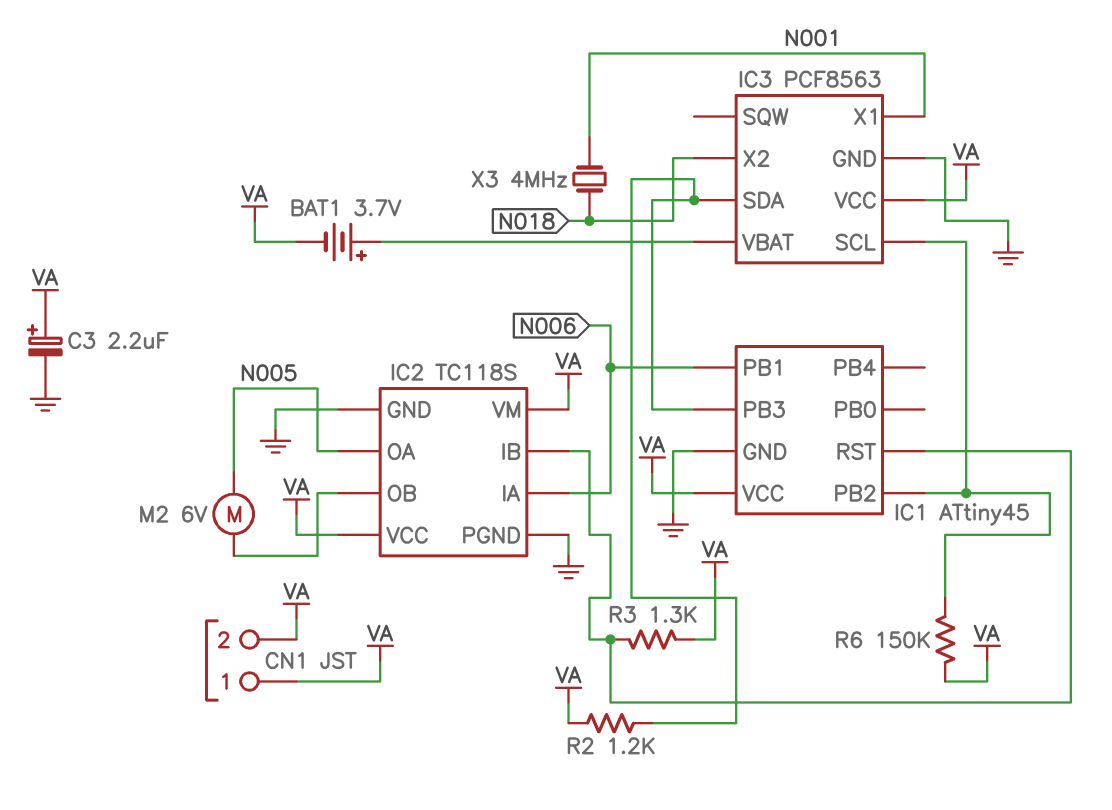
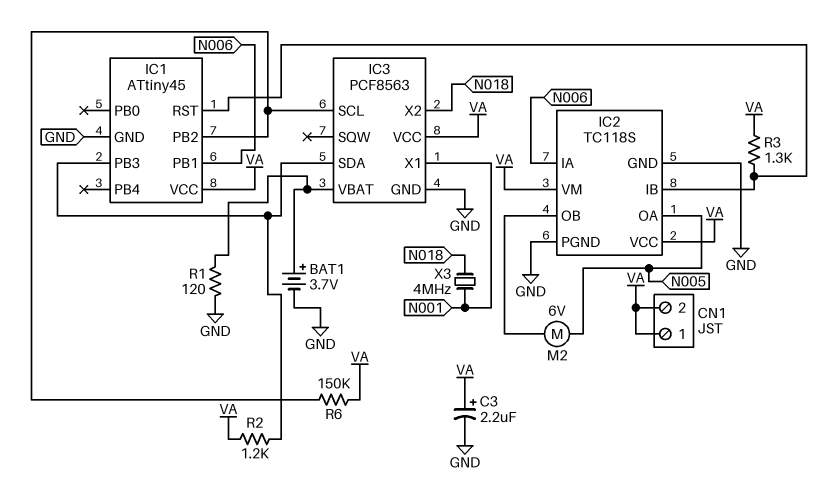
BAT1: 3.7V (plus IC3/VBAT, minus VA) -> 3.7V (plus IC3/VBAT, minus GND)
R1: none -> 120 (GND, IC3/VBAT)

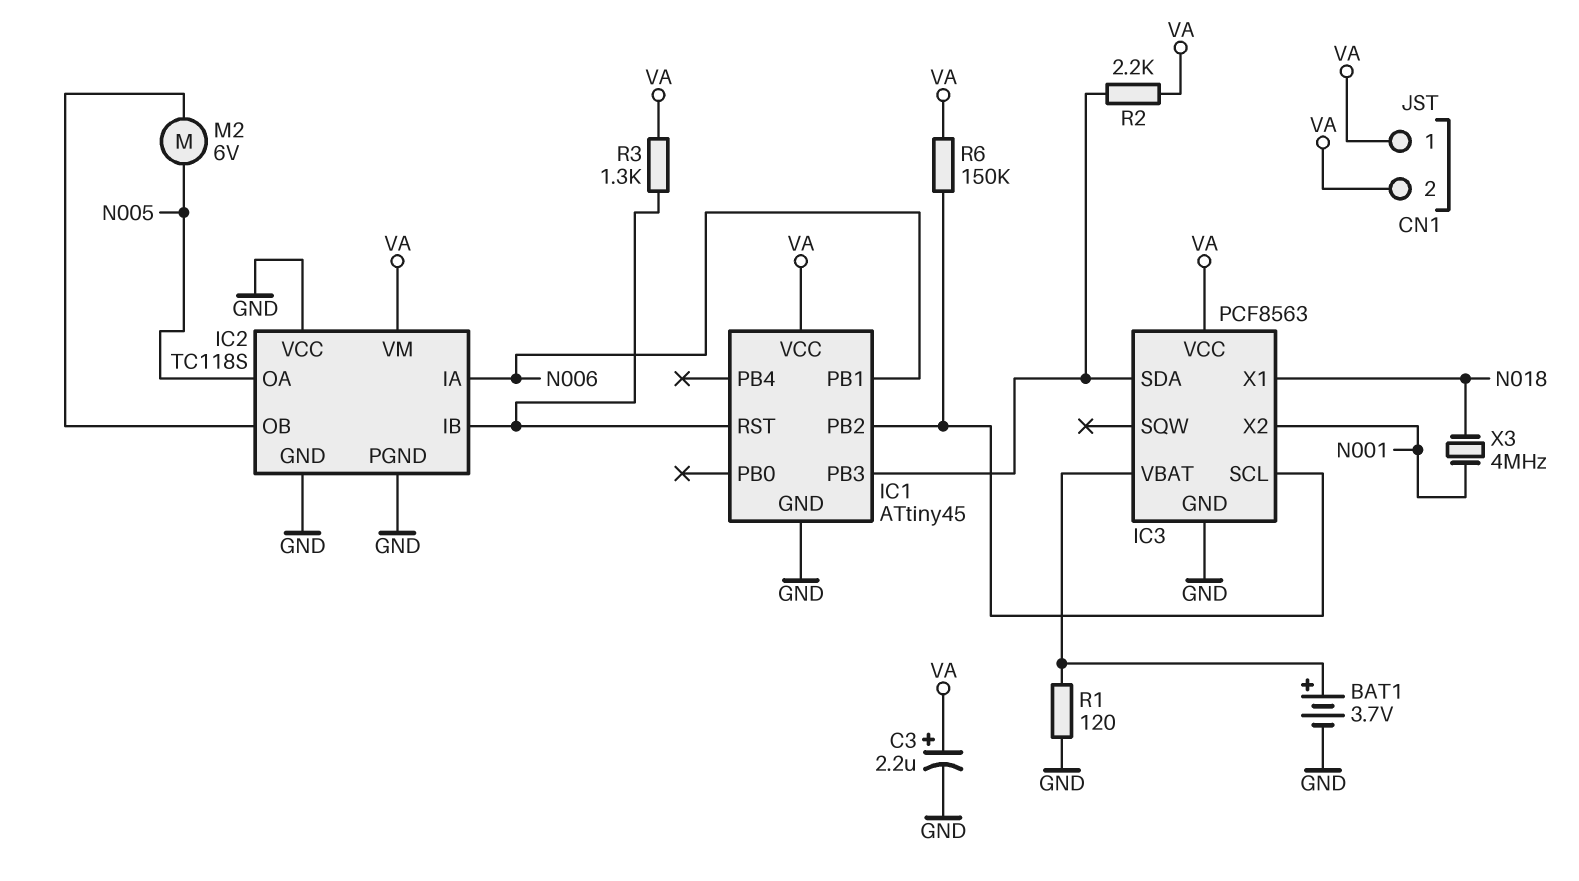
IC2 pin VCC: VA -> GND
IC3 pin X1: N001 -> N018
IC3 pin X2: N018 -> N001
R2: 1.2k (IC1/PB3, VA) -> 2.2k (IC1/PB3, VA)

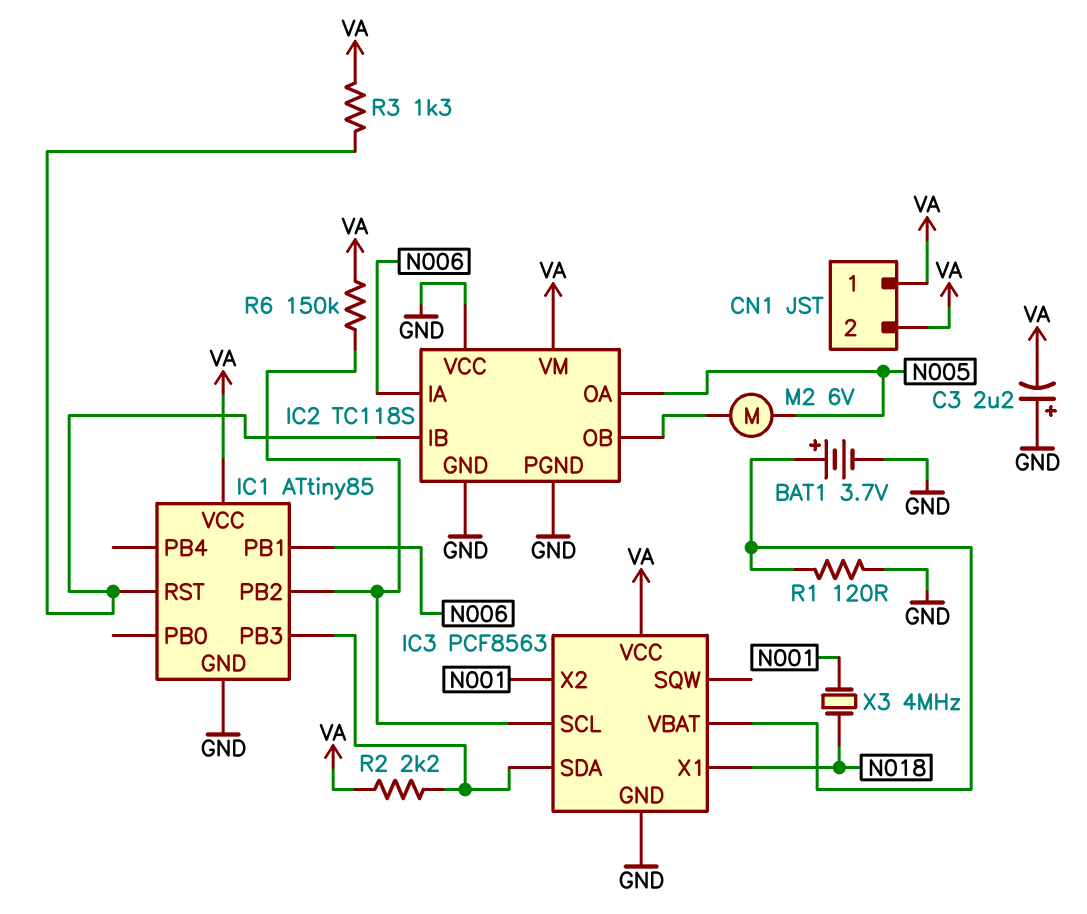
C3: 2.2uF (plus VA, minus GND) -> 2.2uF (plus GND, minus VA)
IC1: ATtiny45 -> ATtiny85

